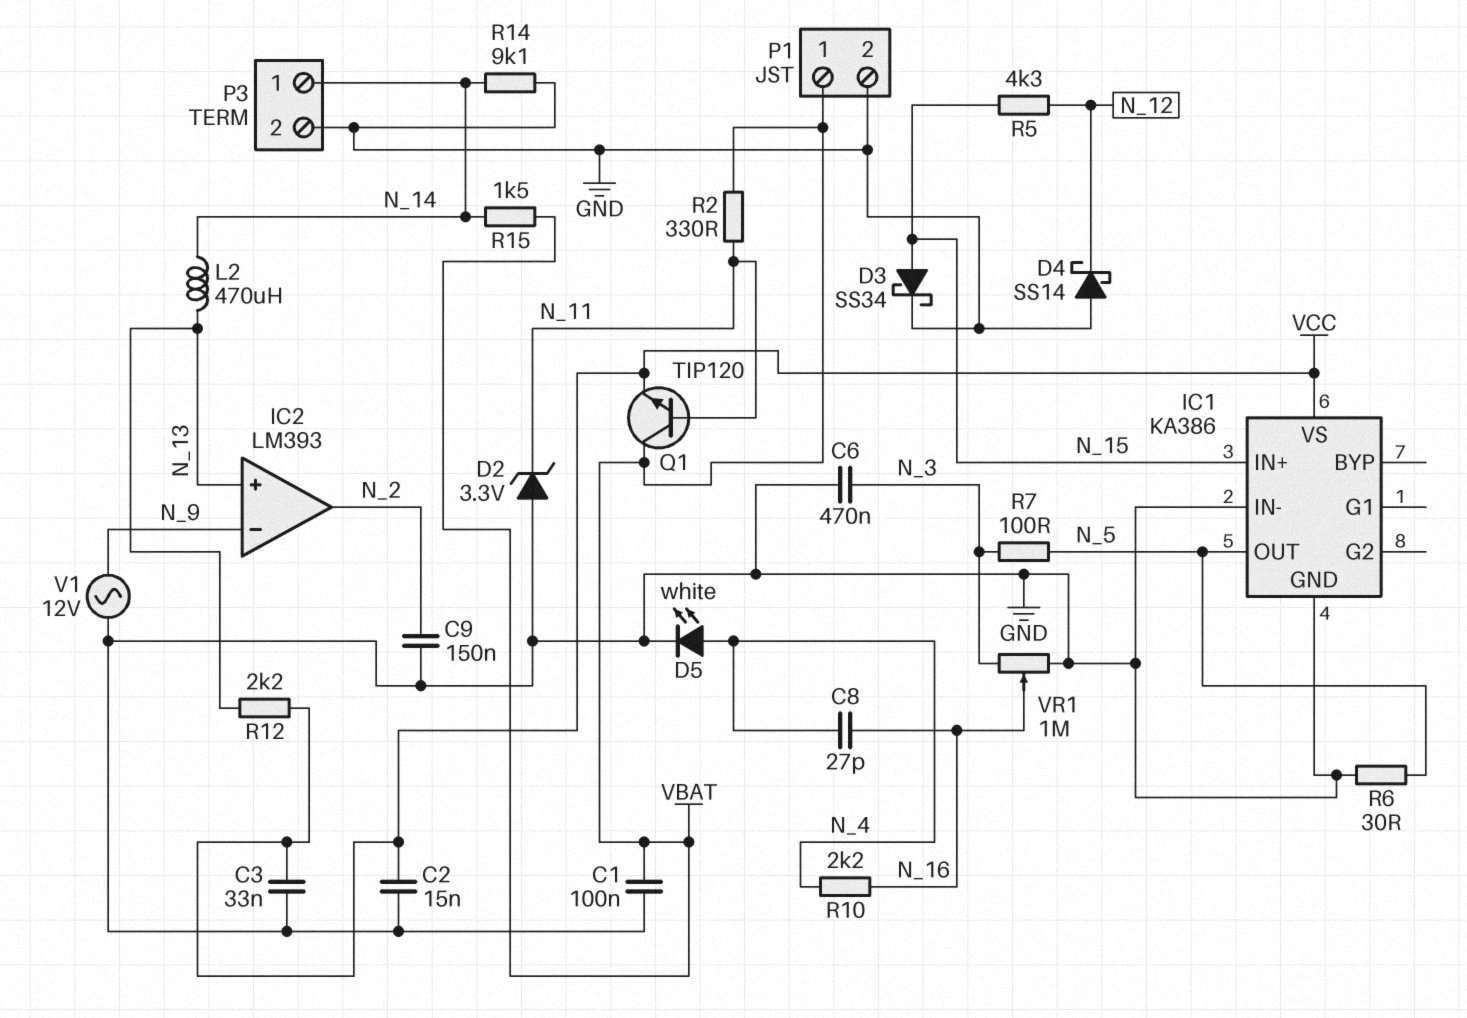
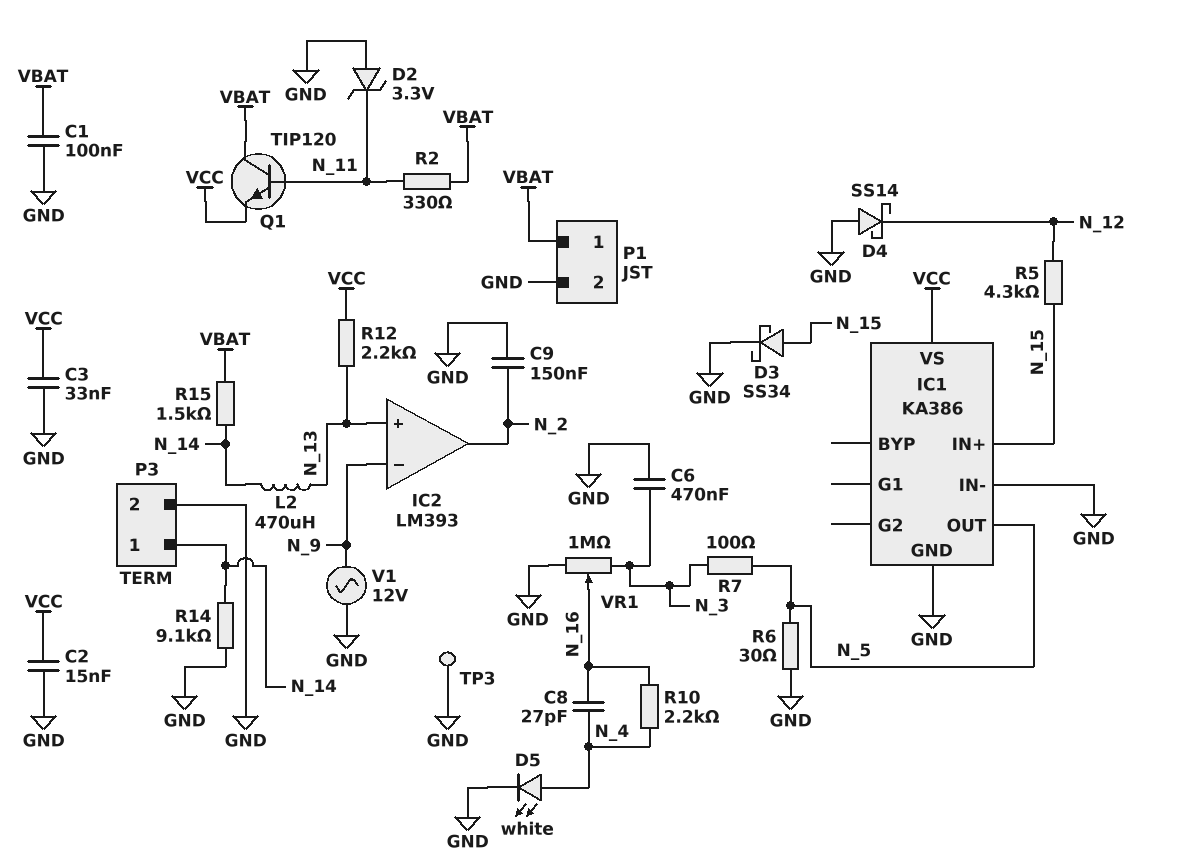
TP3: none -> test point (GND)

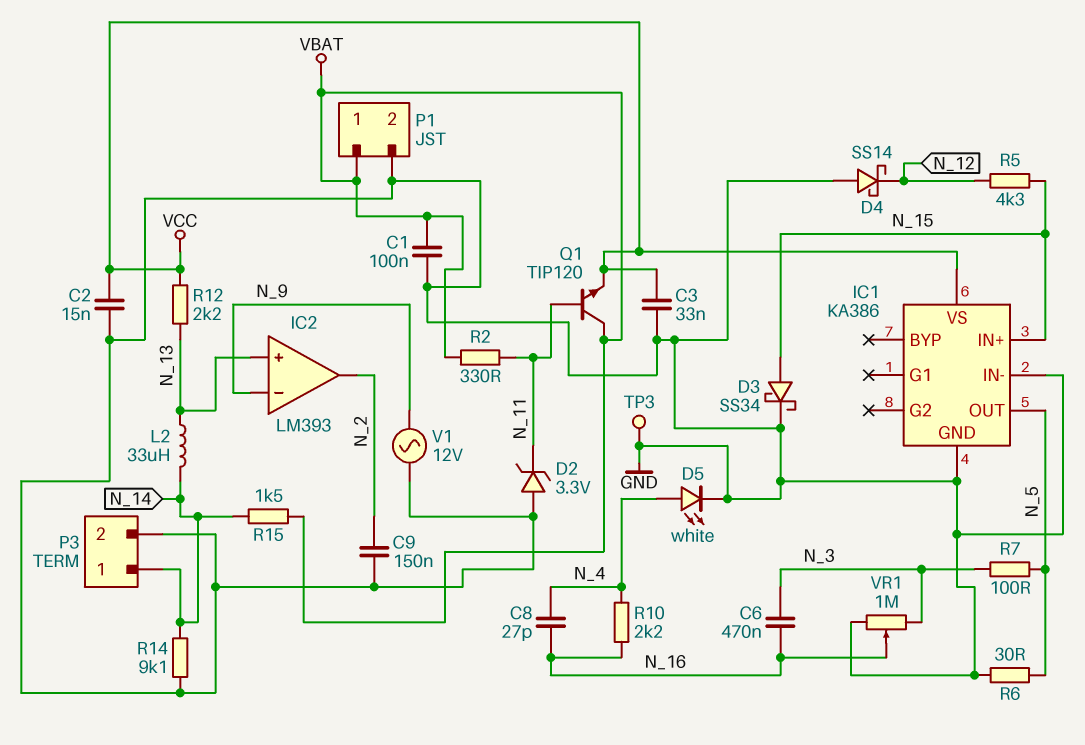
C6: 470nF (GND, N_3) -> 470nF (N_3, N_16)
L2: 470uH (N_13, N_14) -> 33uH (N_13, N_14)

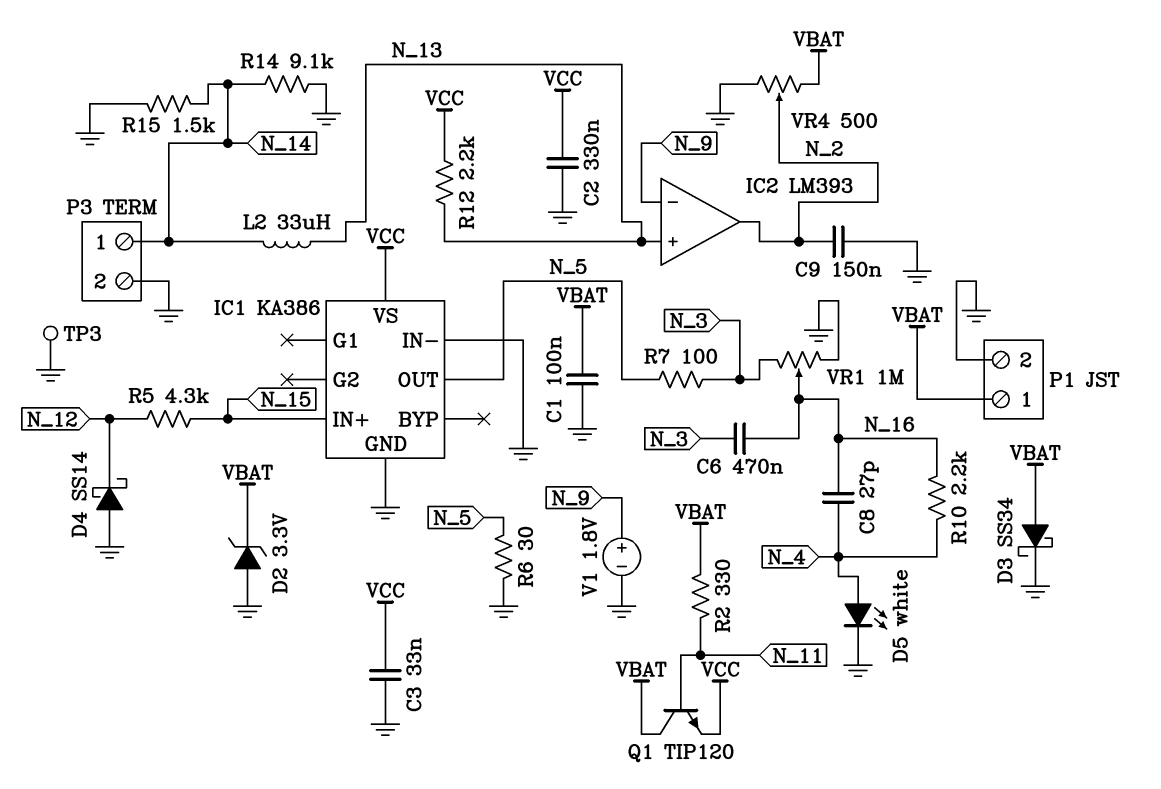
C2: 15nF (GND, VCC) -> 330nF (GND, VCC)
D2: zener 3.3V (A GND, K N_11) -> zener 3.3V (A GND, K VBAT)
D3: schottky SS34 (A N_15, K GND) -> schottky SS34 (A VBAT, K GND)
R15: 1.5k (N_14, VBAT) -> 1.5k (GND, N_14)
V1: AC 12V (GND, N_9) -> 1.8V (plus N_9, minus GND)
VR4: none -> 500 (GND, VBAT, wiper N_2)

